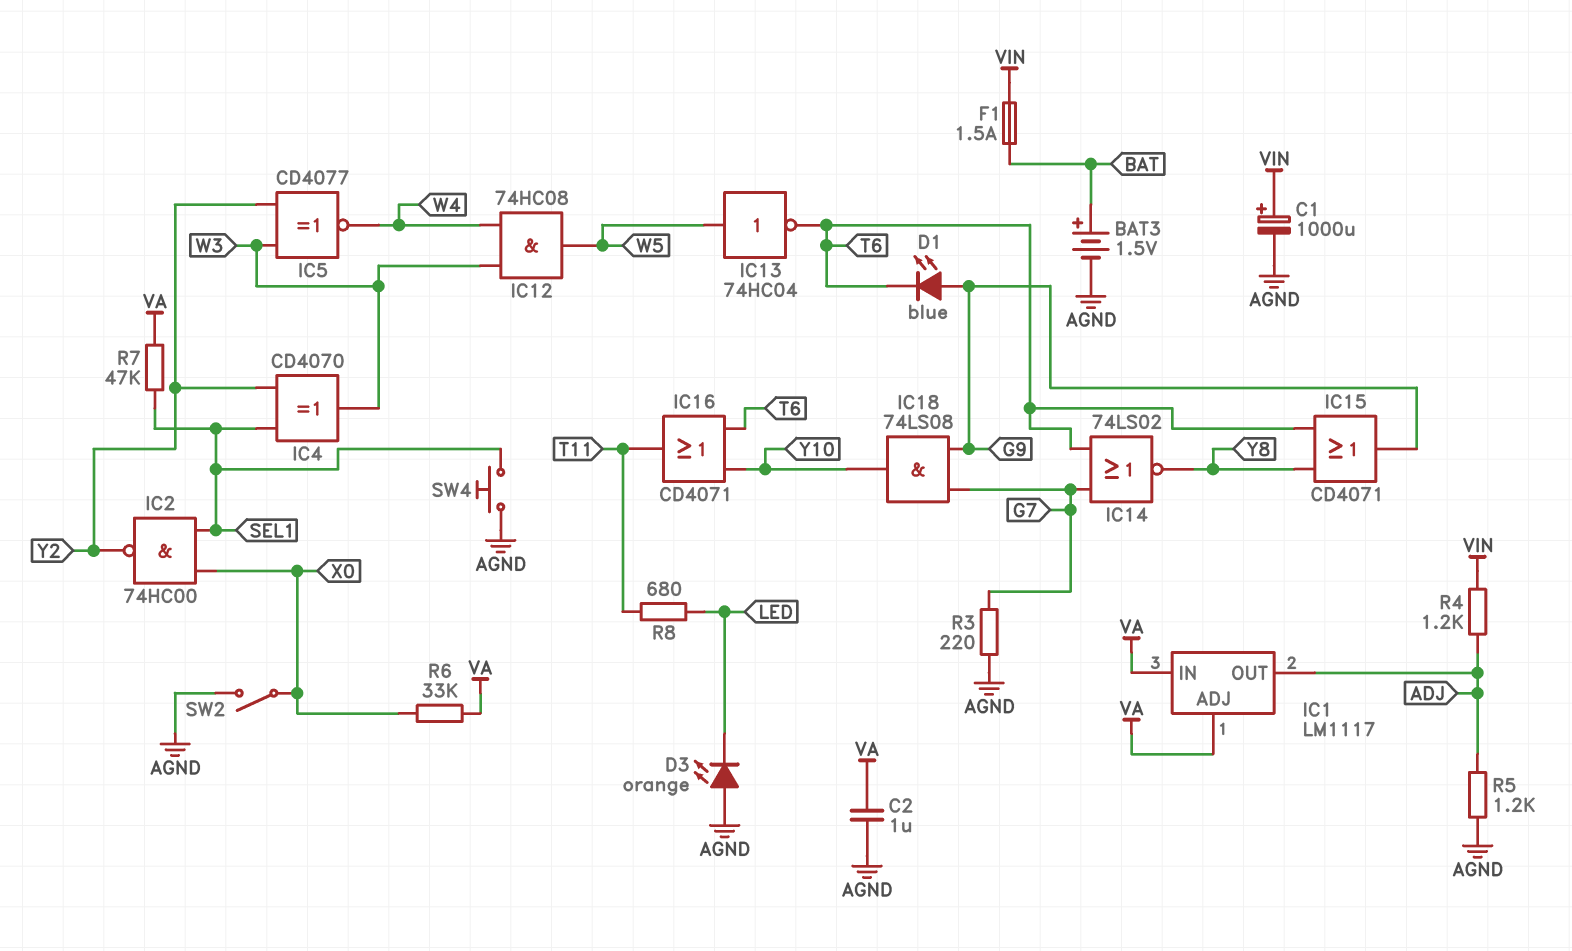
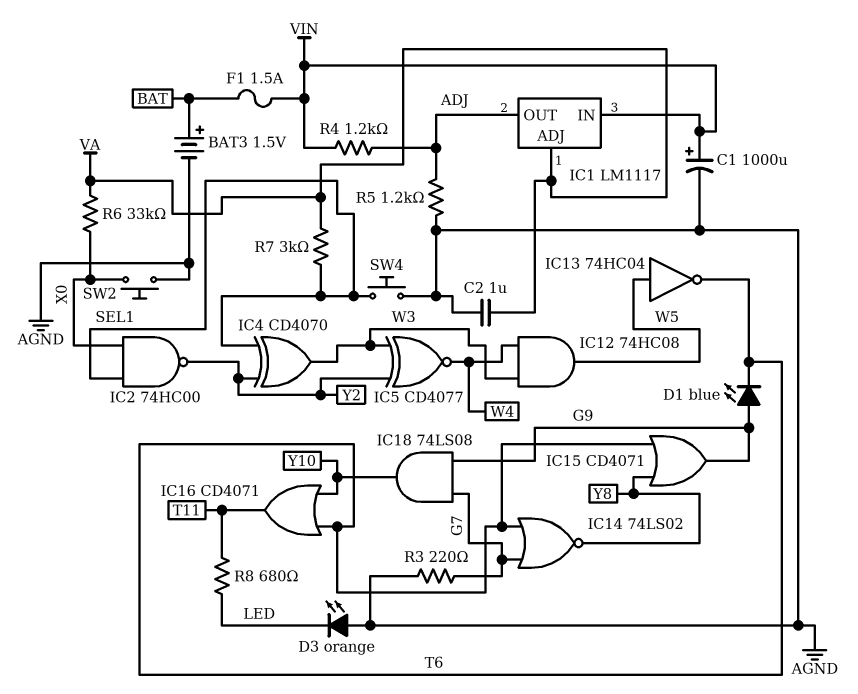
IC1 pin IN: VA -> VIN
R7: 47k (SEL1, VA) -> 3k (SEL1, VA)
SW2: switch (AGND, X0) -> button (AGND, X0)

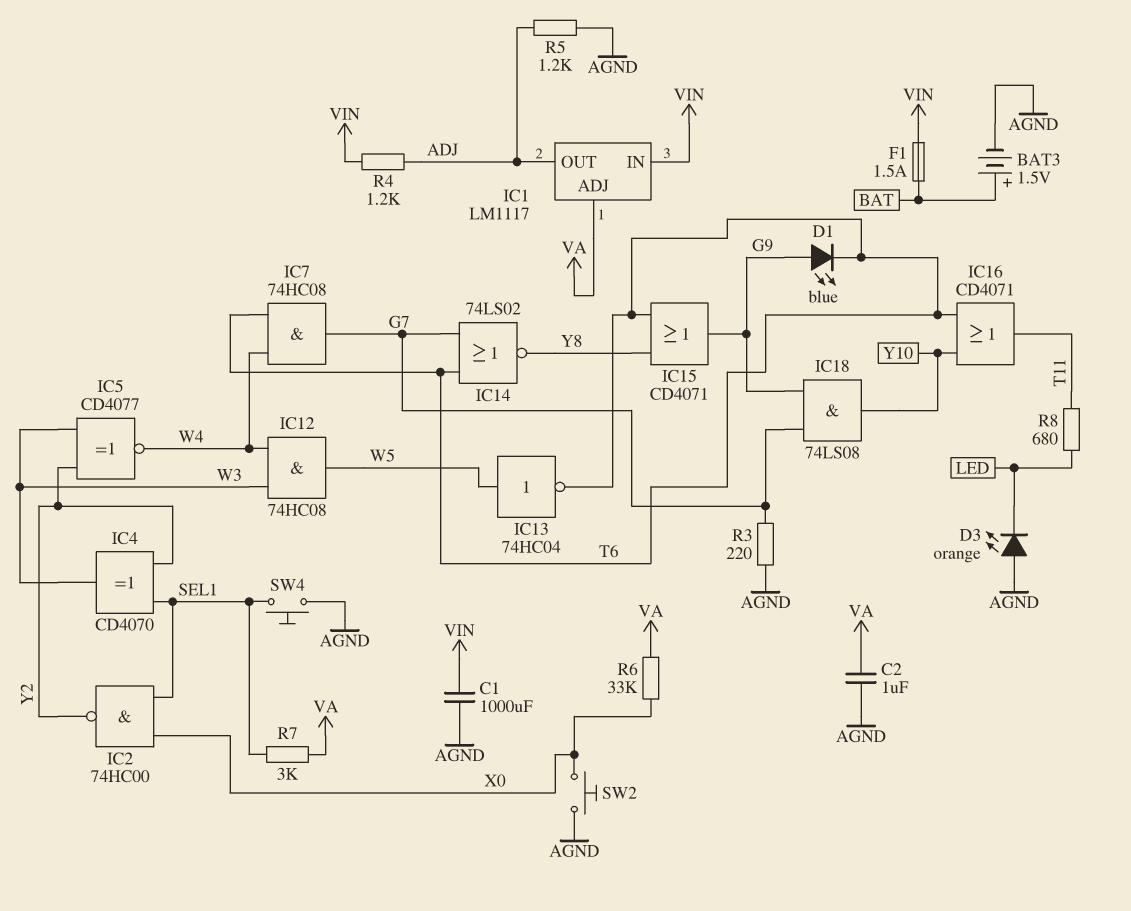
C1: 1000uF (plus VIN, minus AGND) -> 1000uF (AGND, VIN)
IC7: none -> AND 74HC08 (in T6, in W4, out G7)

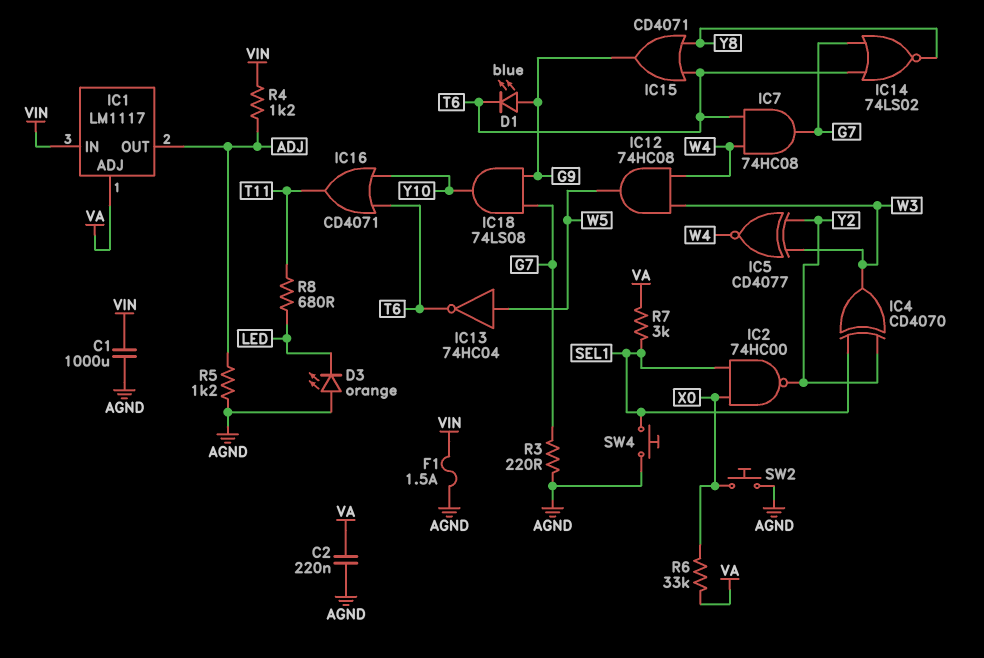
BAT3: 1.5V (plus BAT, minus AGND) -> none
C2: 1uF (AGND, VA) -> 220nF (AGND, VA)
F1: 1.5A (BAT, VIN) -> 1.5A (AGND, VIN)

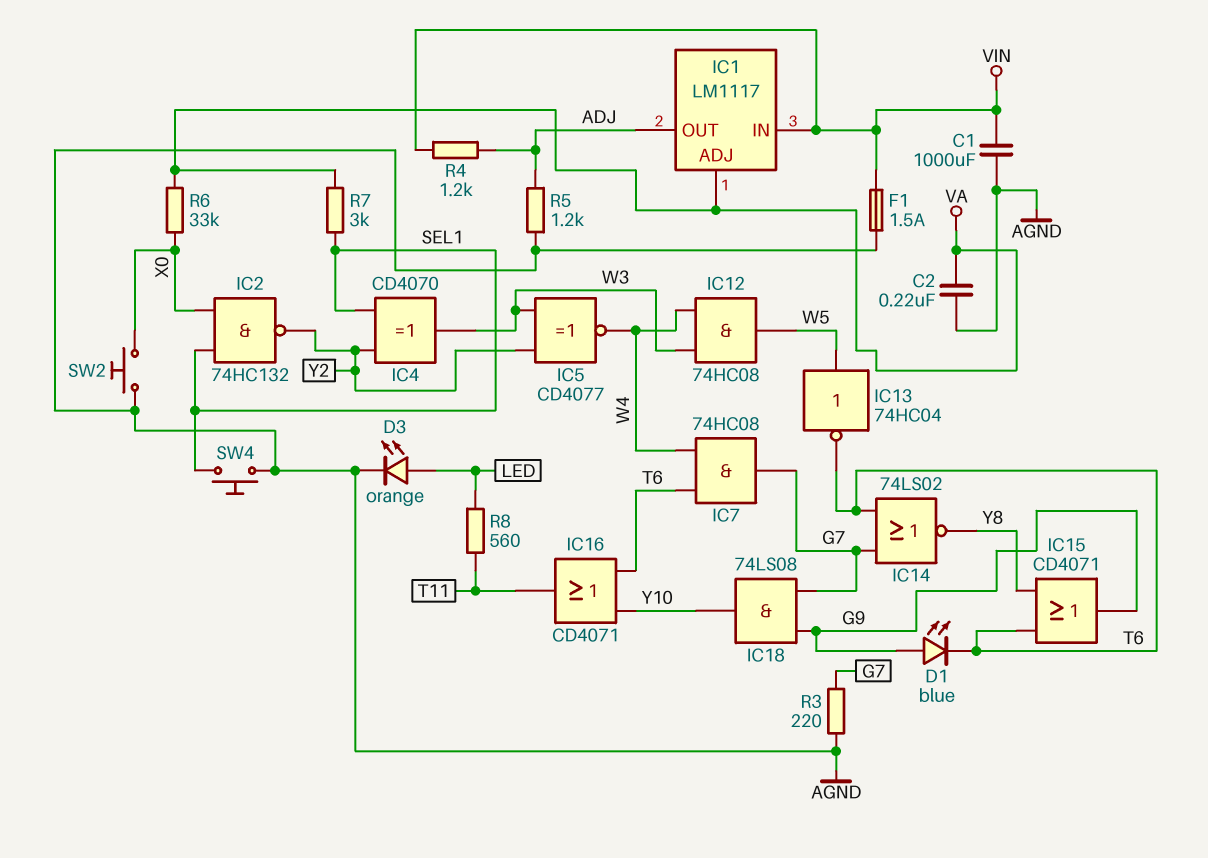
D3: LED orange (A AGND, K LED) -> LED orange (A LED, K AGND)
IC2: NAND 74HC00 (in SEL1, in X0, out Y2) -> NAND 74HC132 (in SEL1, in X0, out Y2)
R8: 680 (LED, T11) -> 560 (LED, T11)

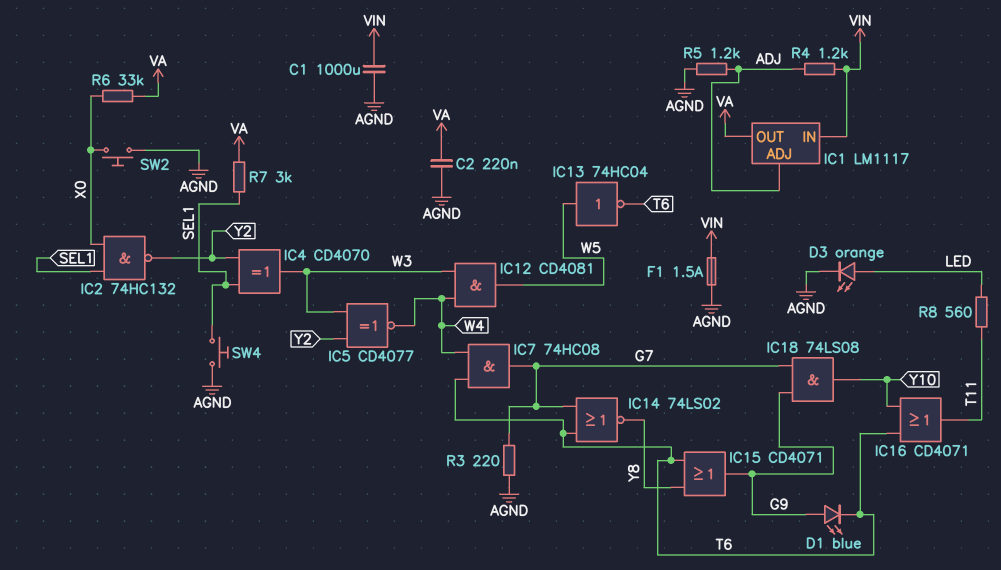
IC1 pin ADJ: VA -> ADJ
IC1 pin OUT: ADJ -> VA
IC12: AND 74HC08 (in W3, in W4, out W5) -> AND CD4081 (in W3, in W4, out W5)

